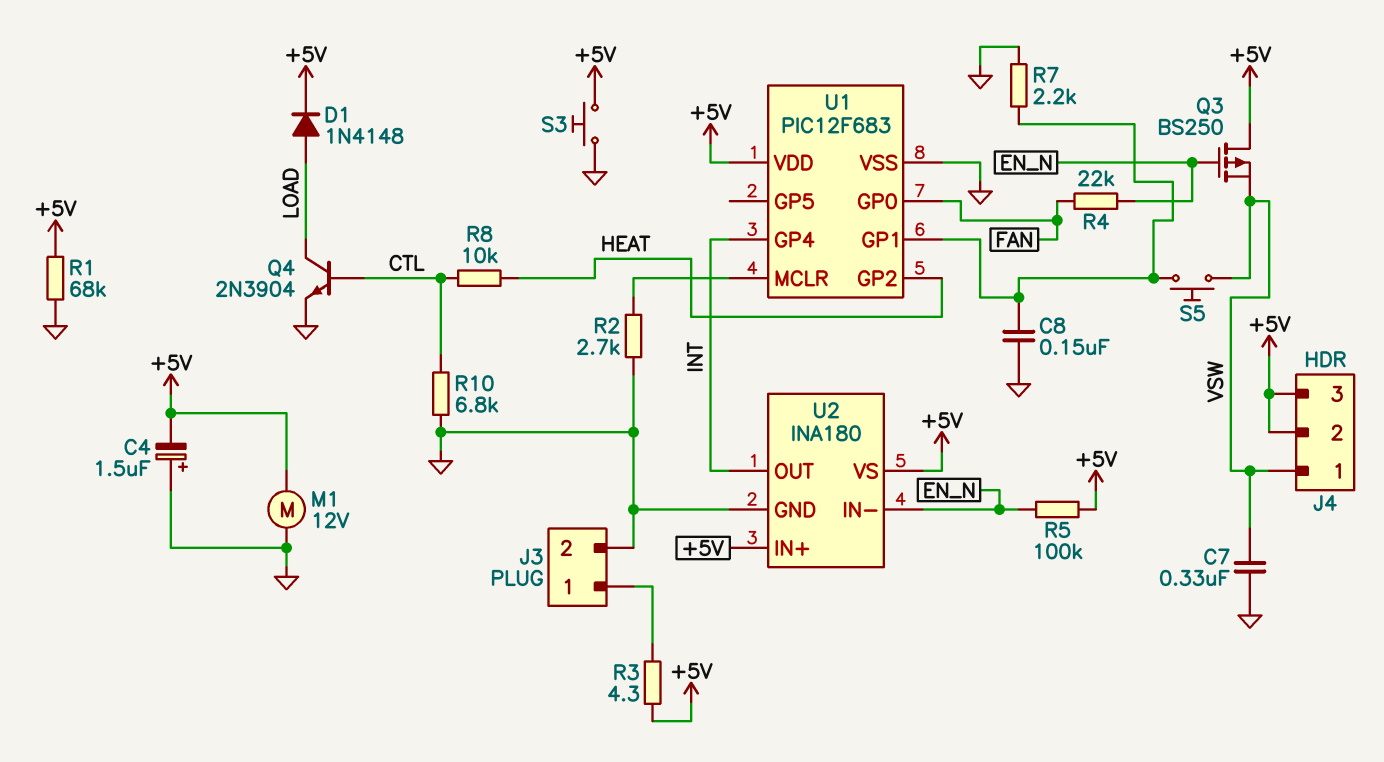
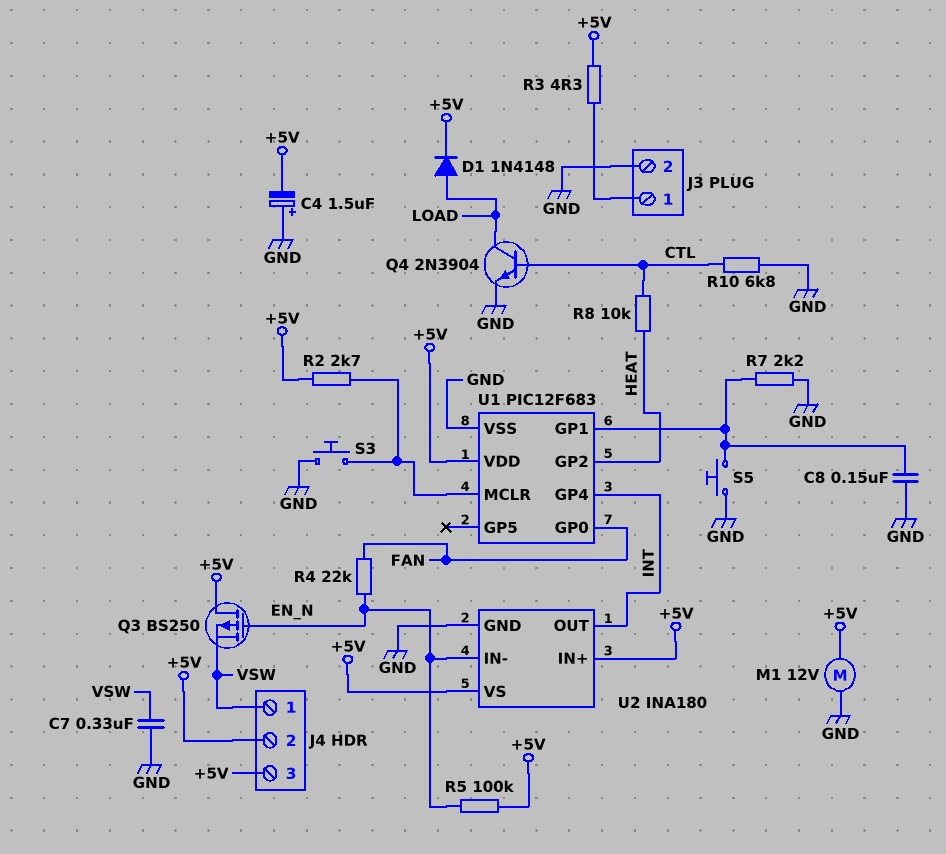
R1: 68k (+5V, GND) -> none
R2: 2.7k (GND, U1/MCLR) -> 2.7k (+5V, U1/MCLR)
S3: button (+5V, GND) -> button (GND, U1/MCLR)
S5: button (U1/GP1, VSW) -> button (GND, U1/GP1)

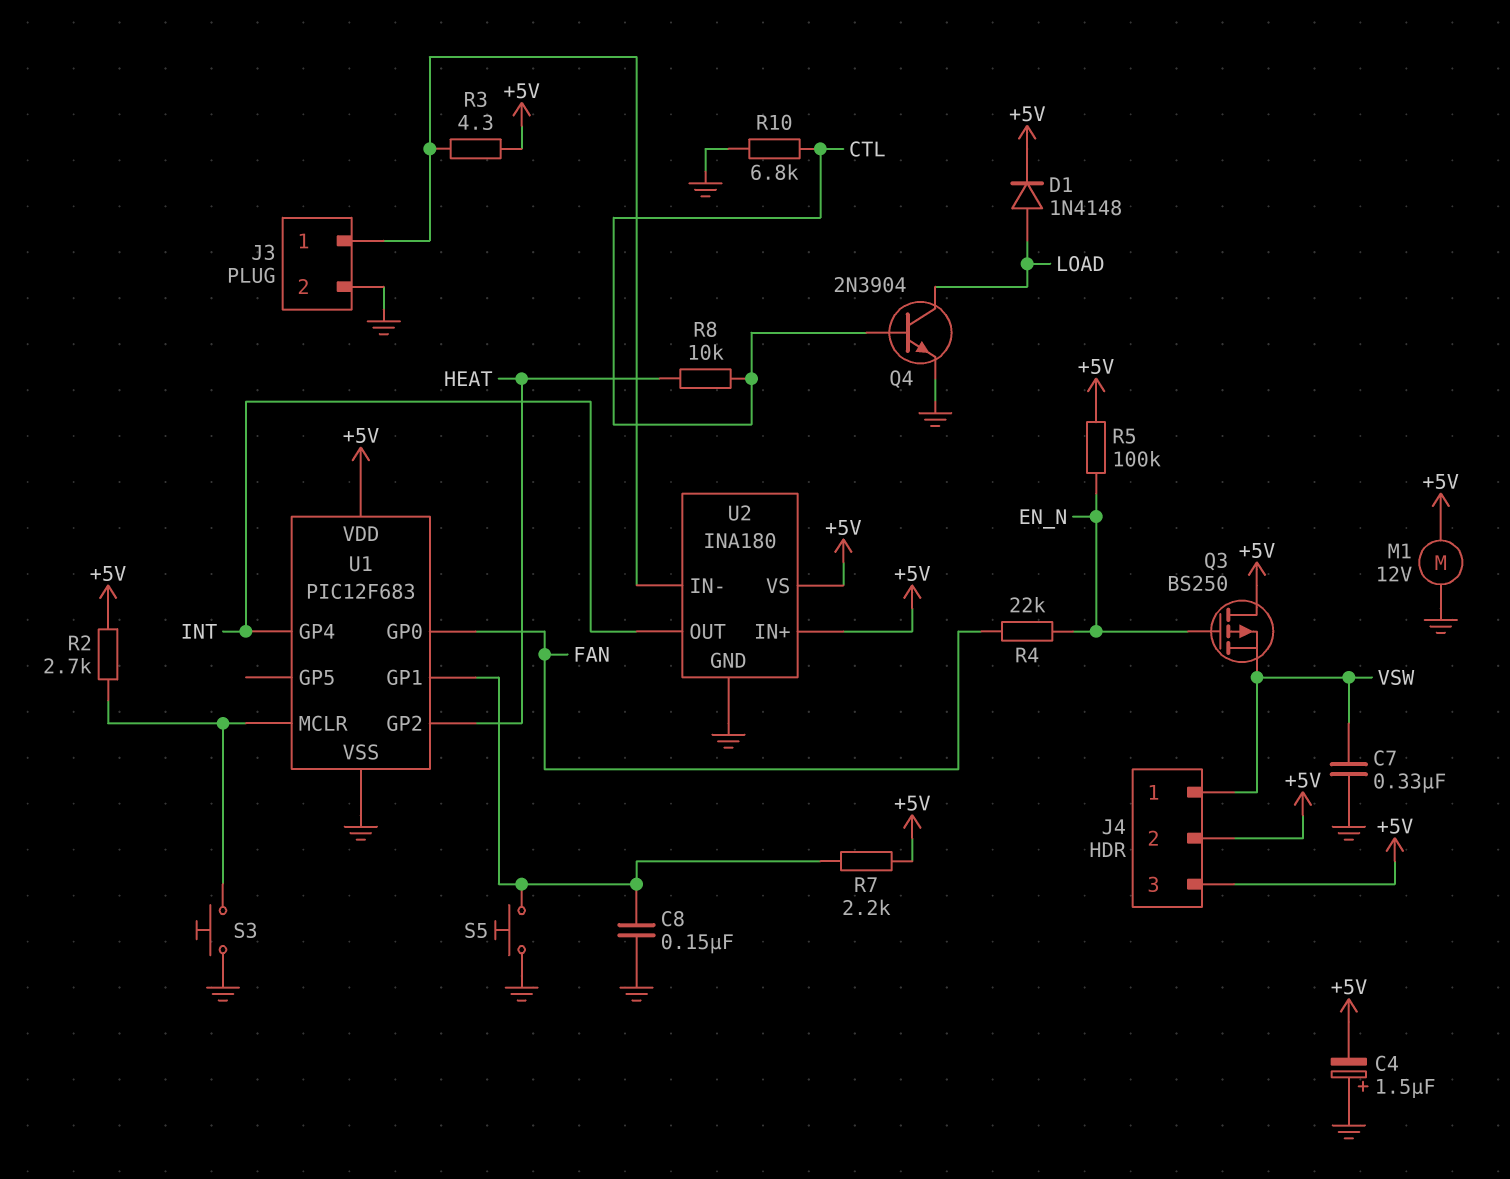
R7: 2.2k (GND, U1/GP1) -> 2.2k (+5V, U1/GP1)
U2 pin IN-: EN_N -> J3/1

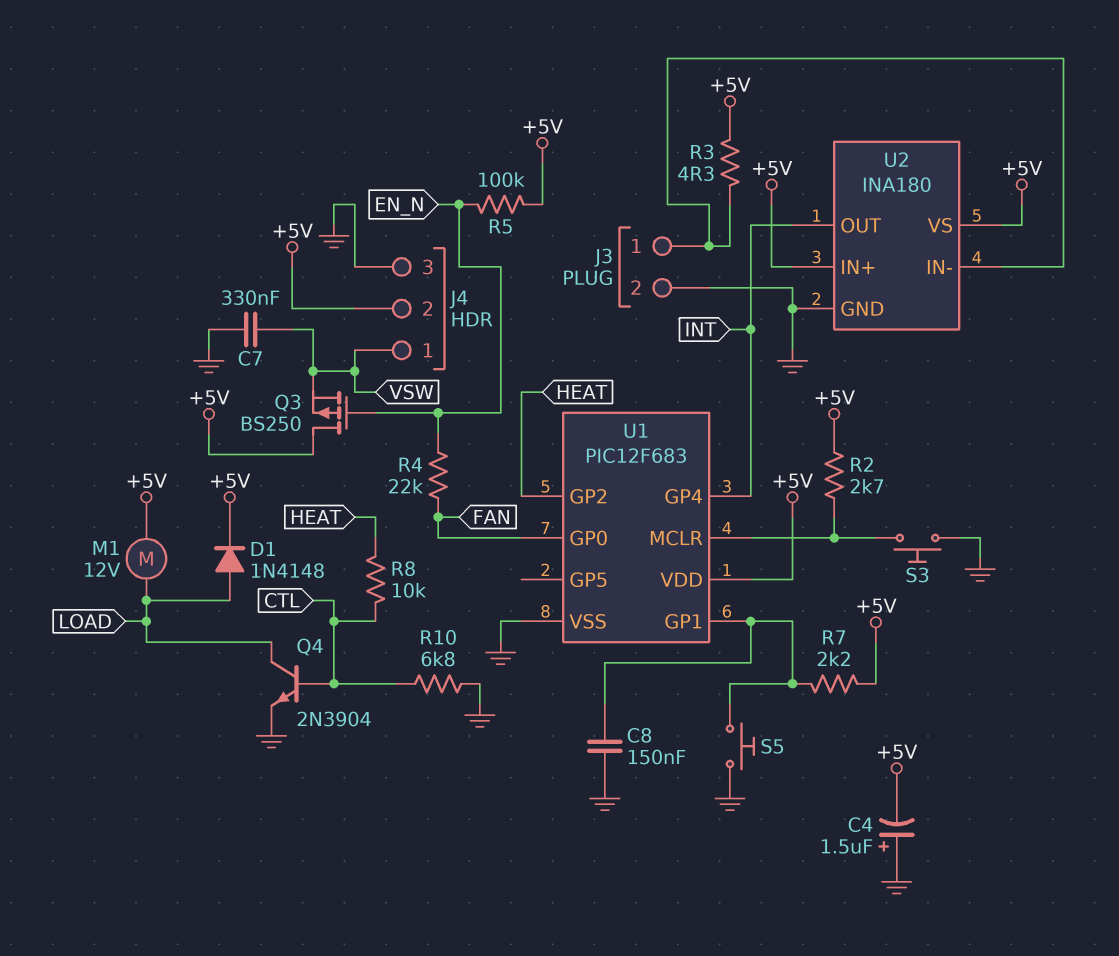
J4 pin 3: +5V -> GND
M1: motor 12V (+5V, GND) -> motor 12V (+5V, LOAD)

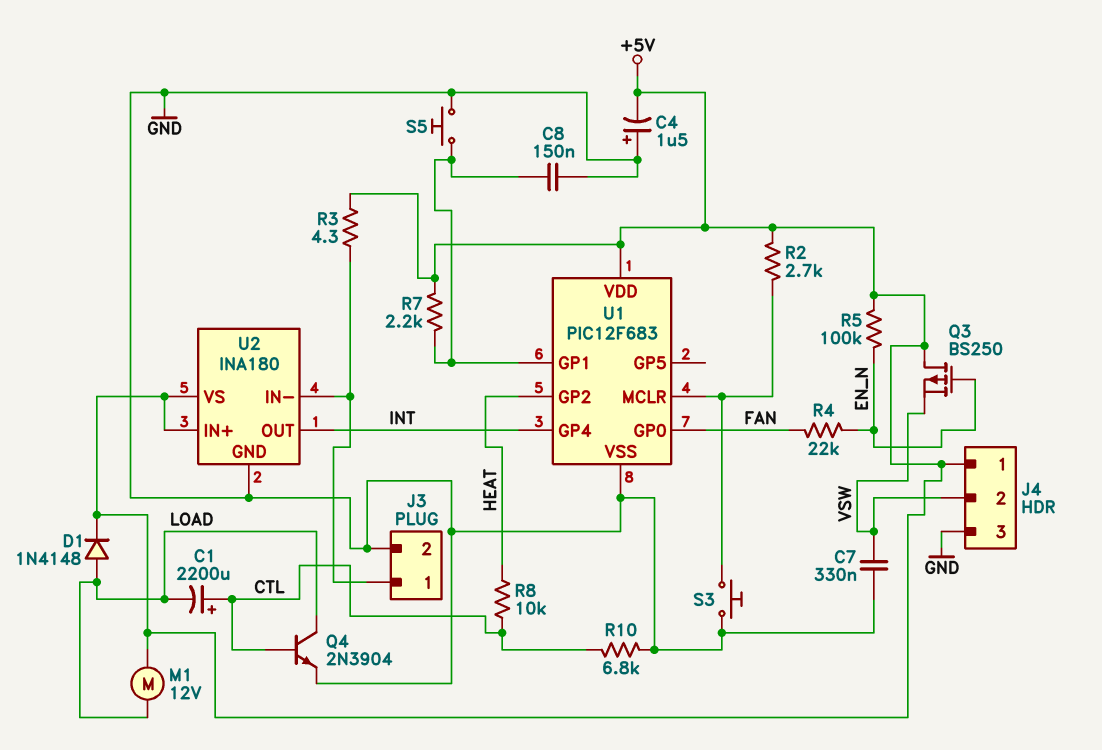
C1: none -> 2200uF (plus CTL, minus LOAD)
J4 pin 1: VSW -> +5V
J4 pin 2: +5V -> VSW

